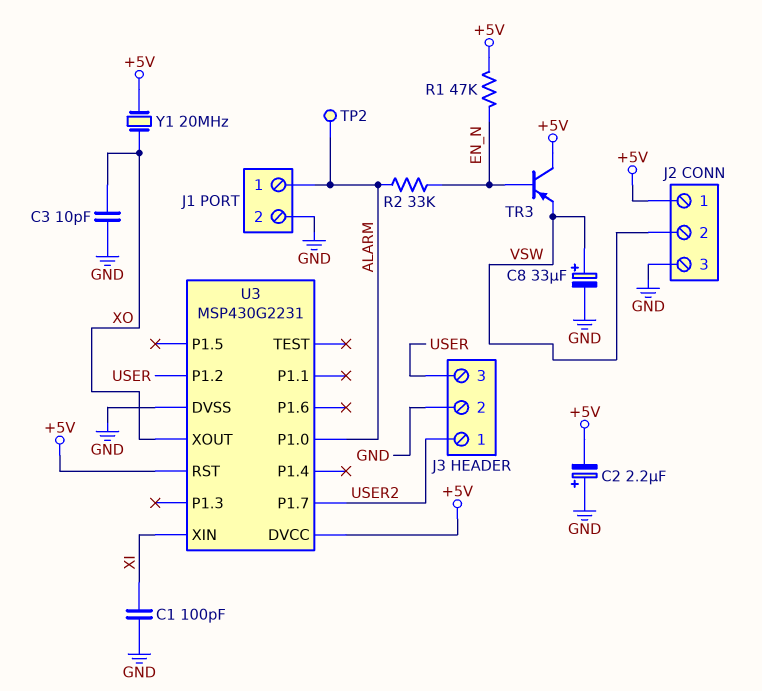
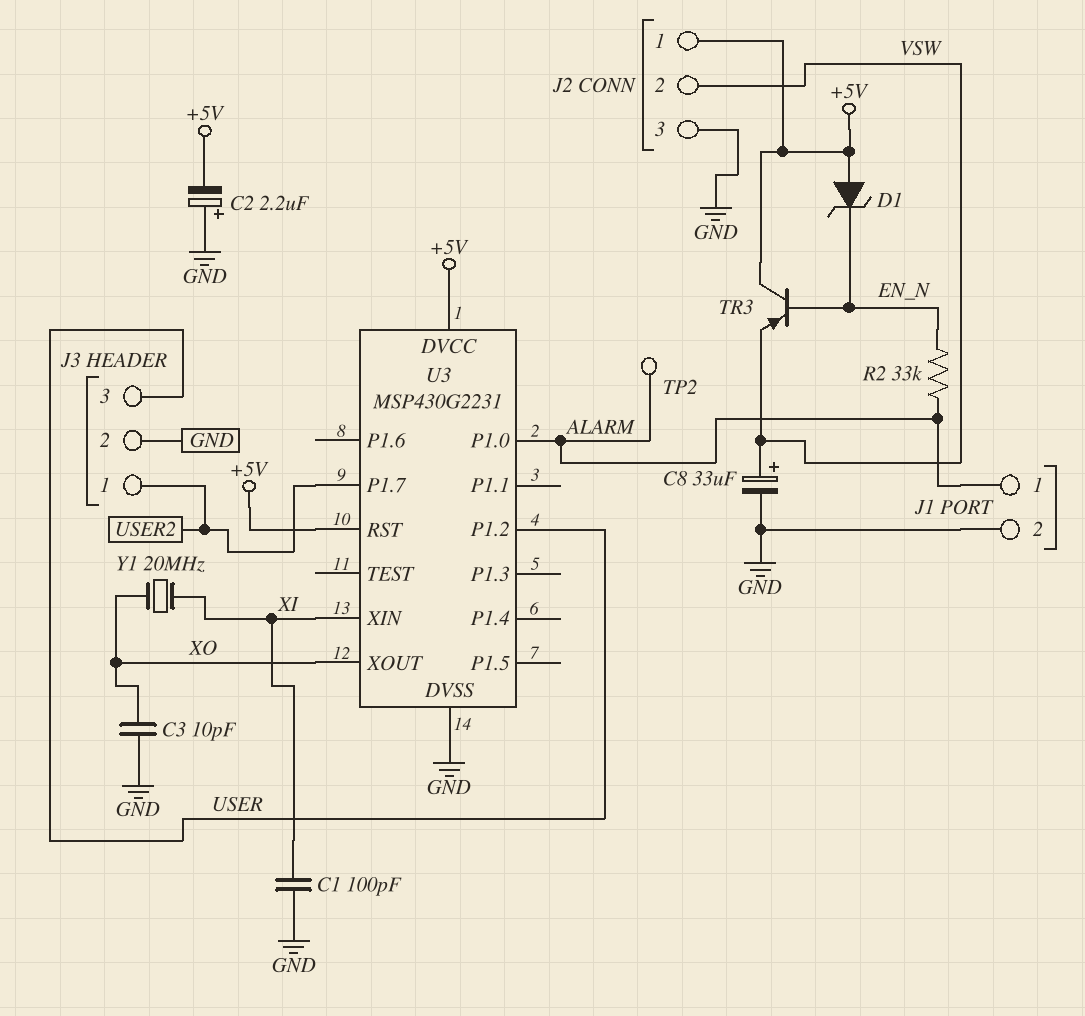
D1: none -> zener (A +5V, K EN_N)
R1: 47k (+5V, EN_N) -> none
Y1: 20MHz (+5V, XO) -> 20MHz (XI, XO)

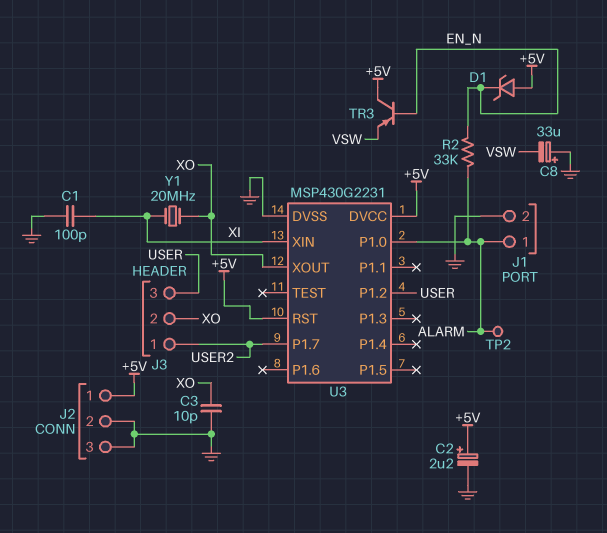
C2: 2.2uF (plus GND, minus +5V) -> 2.2uF (plus +5V, minus GND)
C8: 33uF (plus VSW, minus GND) -> 33uF (plus GND, minus VSW)
J2 pin 2: VSW -> GND
J3 pin 2: GND -> XO

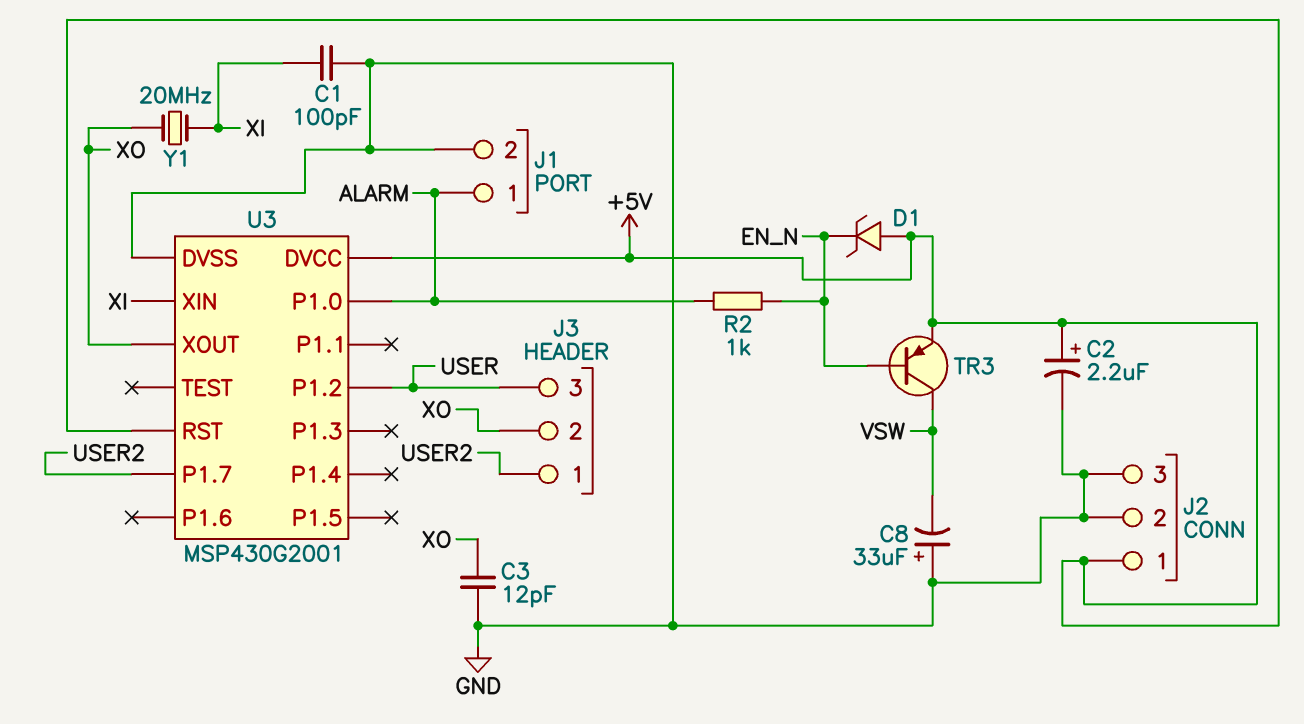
C3: 10pF (GND, XO) -> 12pF (GND, XO)
R2: 33k (ALARM, EN_N) -> 1k (ALARM, EN_N)
TP2: test point (ALARM) -> none
TR3: PNP (B EN_N, C +5V, E VSW) -> PNP (B EN_N, C VSW, E +5V)
U3: MSP430G2231 -> MSP430G2001

